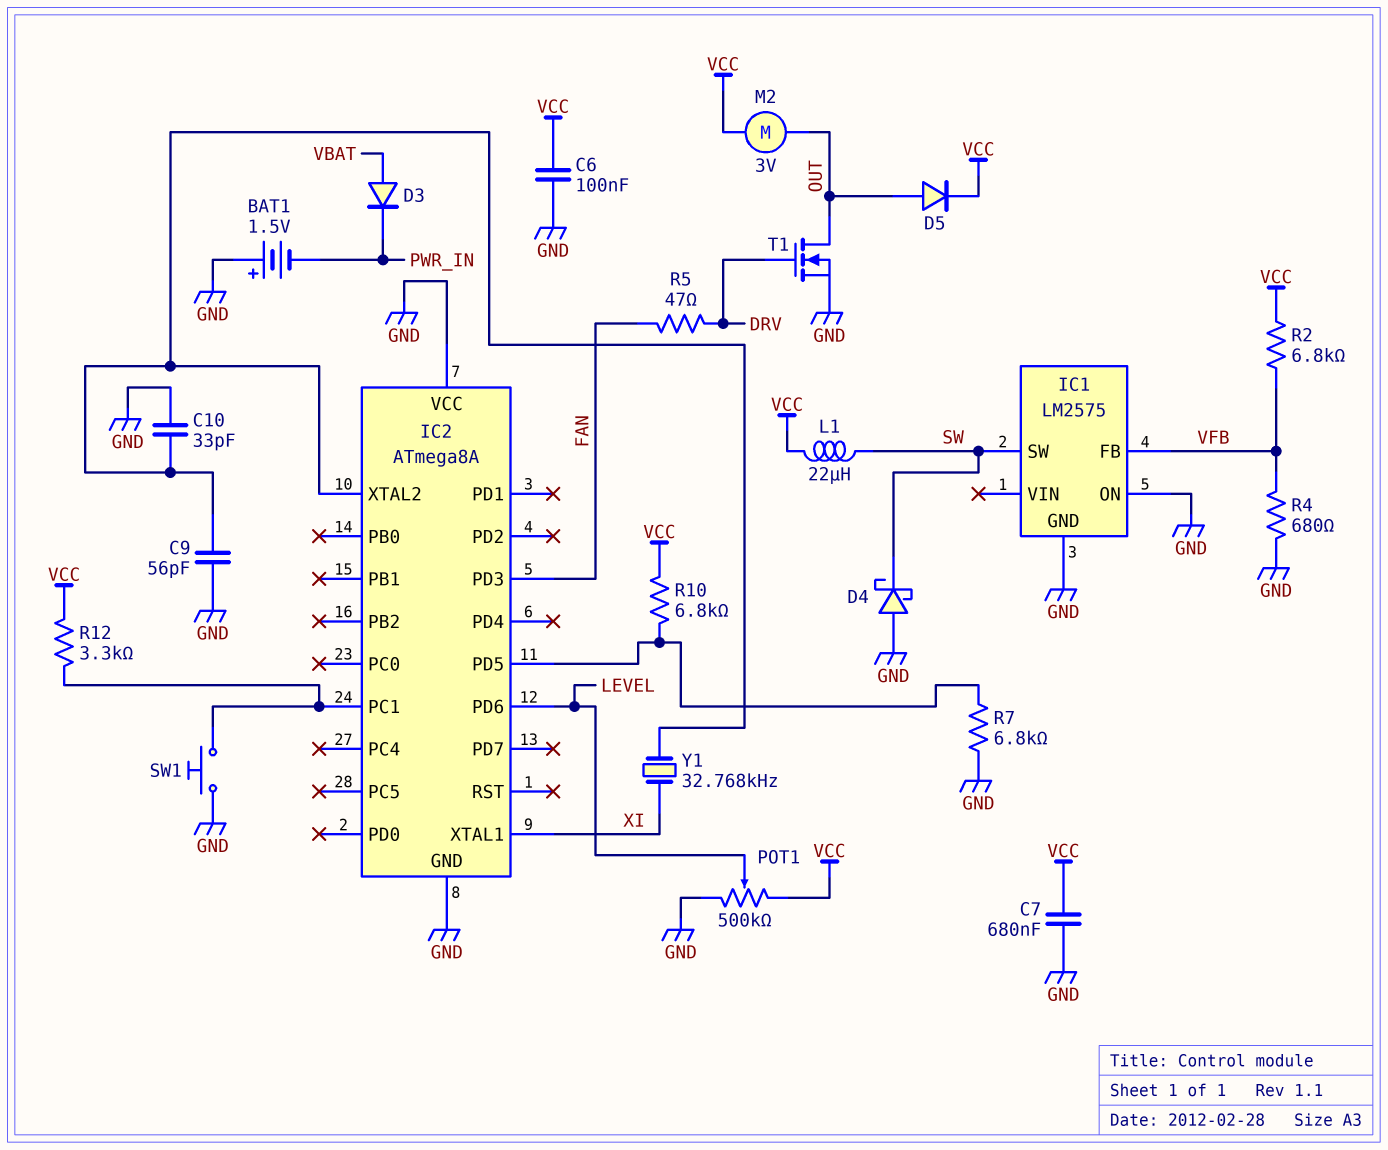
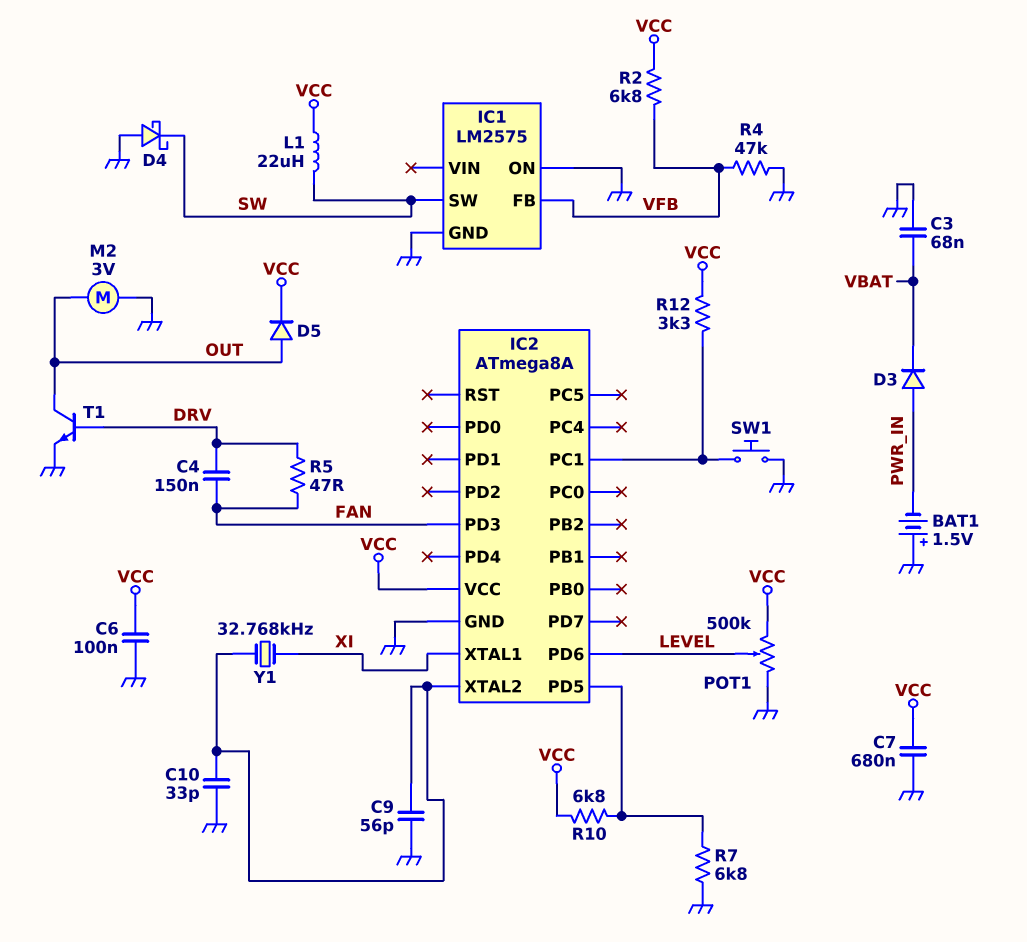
C3: none -> 68nF (GND, VBAT)
C4: none -> 150nF (DRV, FAN)
D3: diode (A VBAT, K PWR_IN) -> diode (A PWR_IN, K VBAT)
IC2 pin VCC: GND -> VCC
M2: motor 3V (OUT, VCC) -> motor 3V (GND, OUT)
R4: 680 (GND, VFB) -> 47k (GND, VFB)
T1: NMOS (G DRV, D OUT, S GND) -> NPN (B DRV, C OUT, E GND)

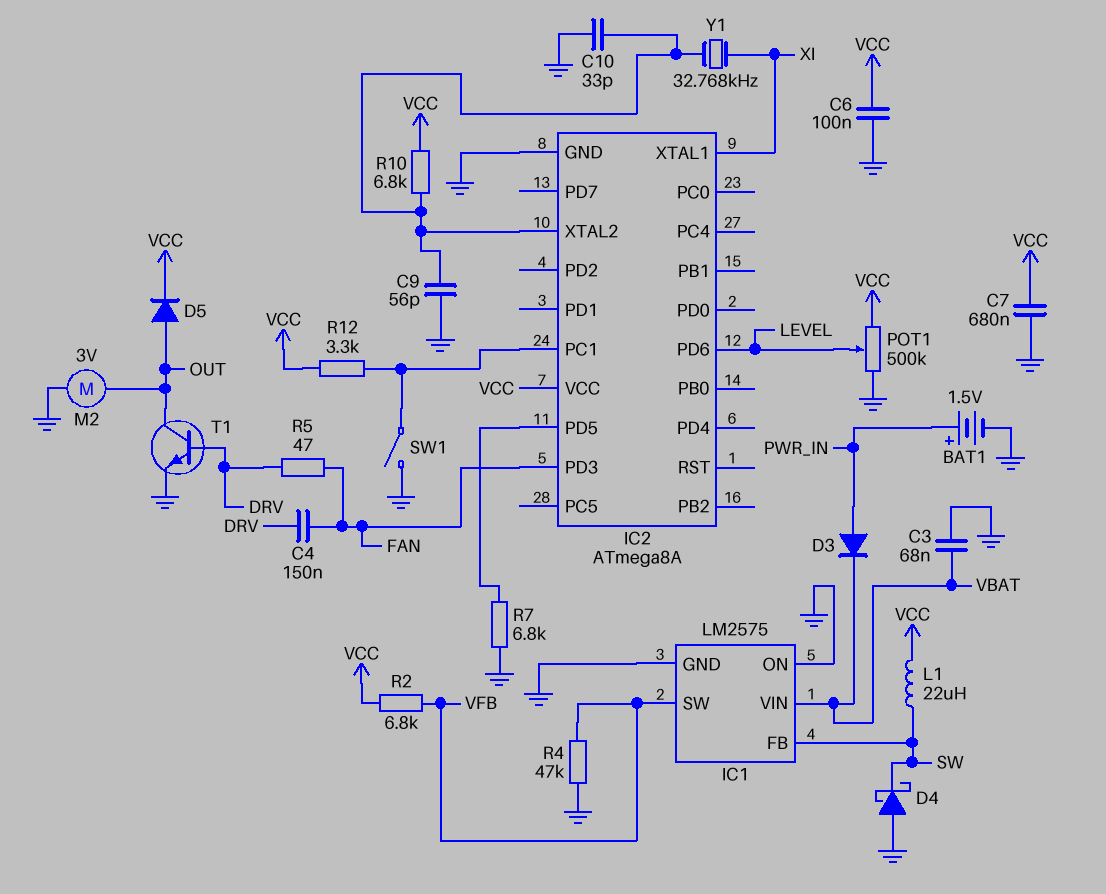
BAT1: 1.5V (plus GND, minus PWR_IN) -> 1.5V (plus PWR_IN, minus GND)
IC1 pin FB: VFB -> SW
IC1 pin SW: SW -> VFB
IC1 pin VIN: none -> VBAT
R10: 6.8k (IC2/PD5, VCC) -> 6.8k (IC2/XTAL2, VCC)
SW1: button (GND, IC2/PC1) -> switch (GND, IC2/PC1)

